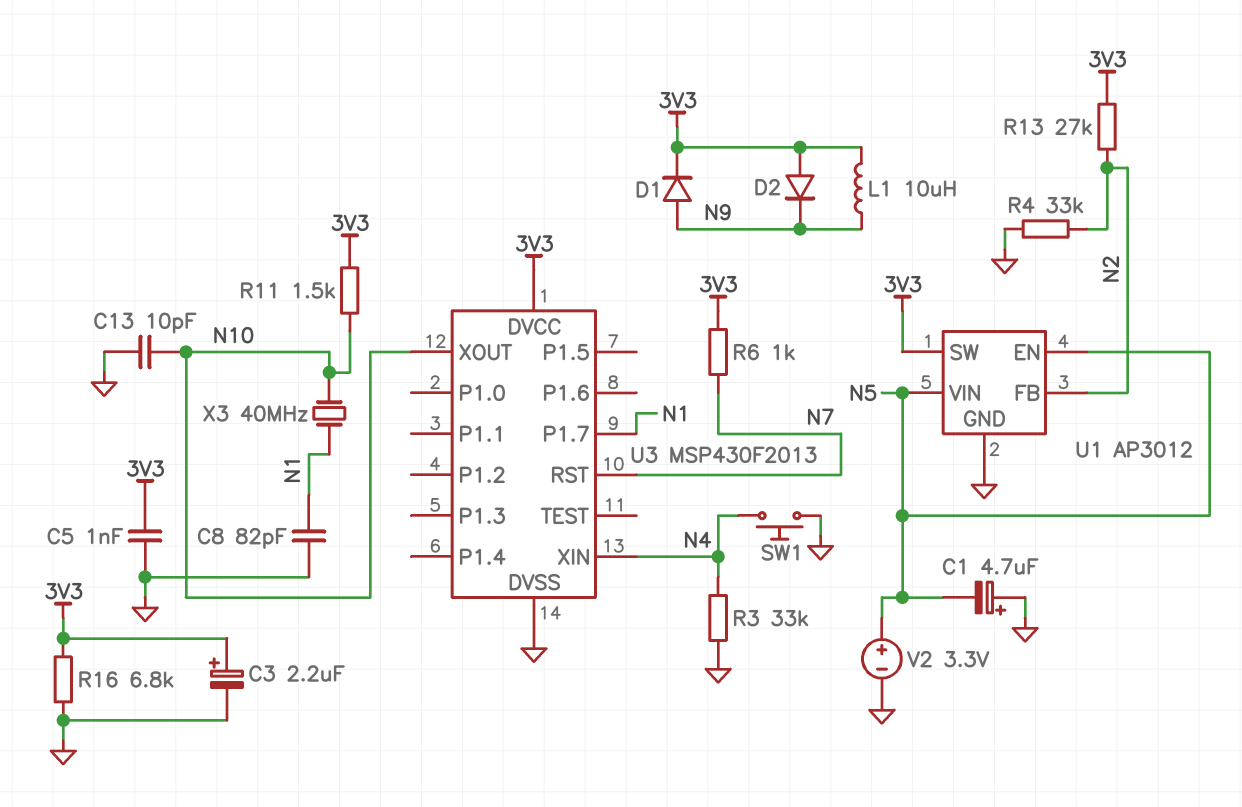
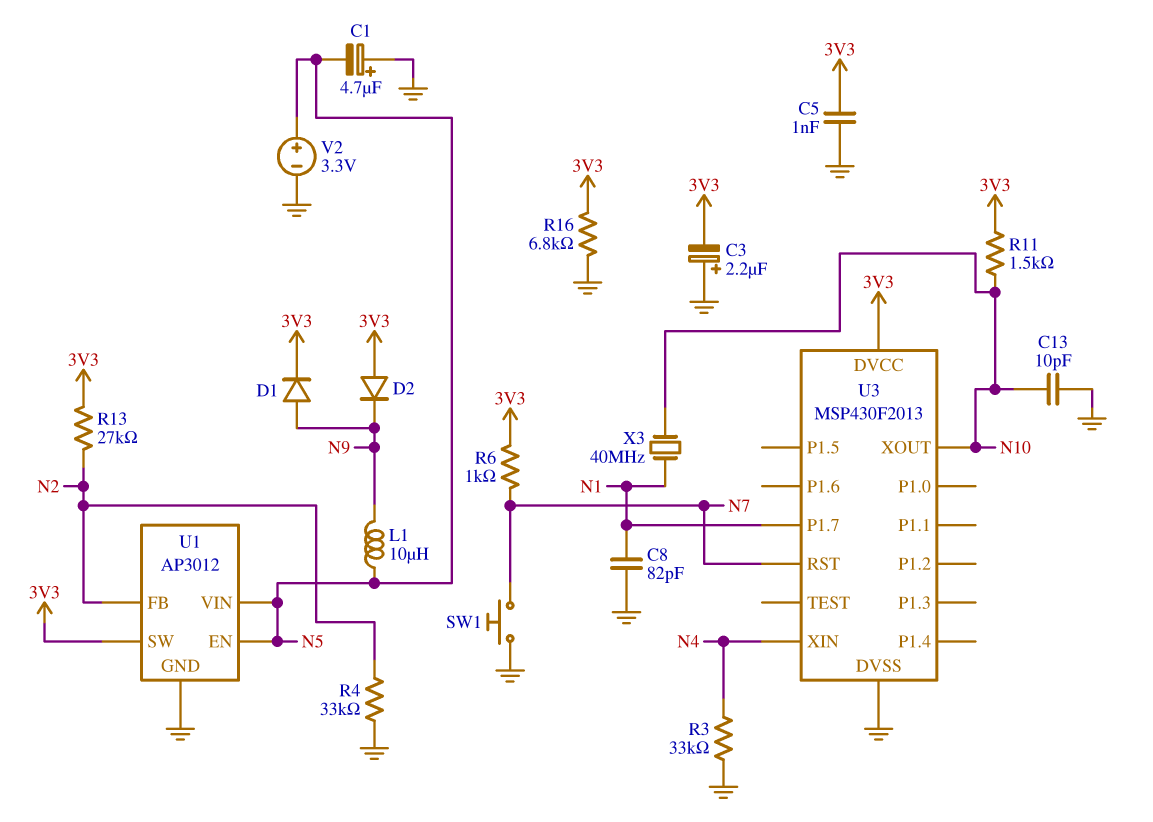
C3: 2.2uF (plus 3V3, minus GND) -> 2.2uF (plus GND, minus 3V3)
L1: 10uH (3V3, N9) -> 10uH (N5, N9)
SW1: button (GND, N4) -> button (GND, N7)

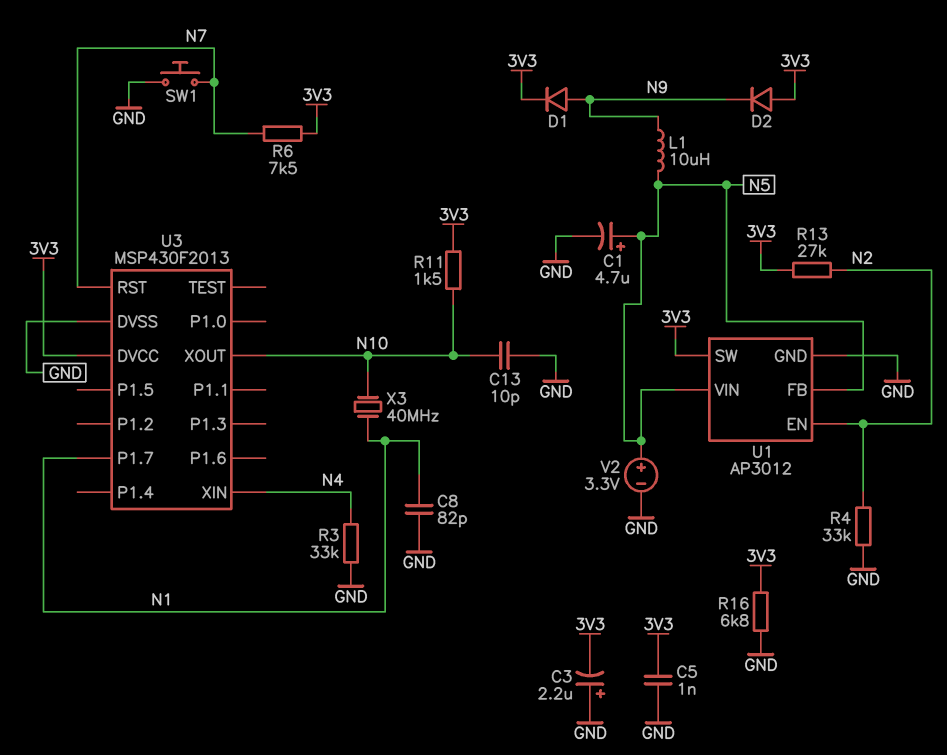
C1: 4.7uF (plus GND, minus N5) -> 4.7uF (plus N5, minus GND)
R6: 1k (3V3, N7) -> 7.5k (3V3, N7)
U1 pin EN: N5 -> N2
U1 pin FB: N2 -> N5

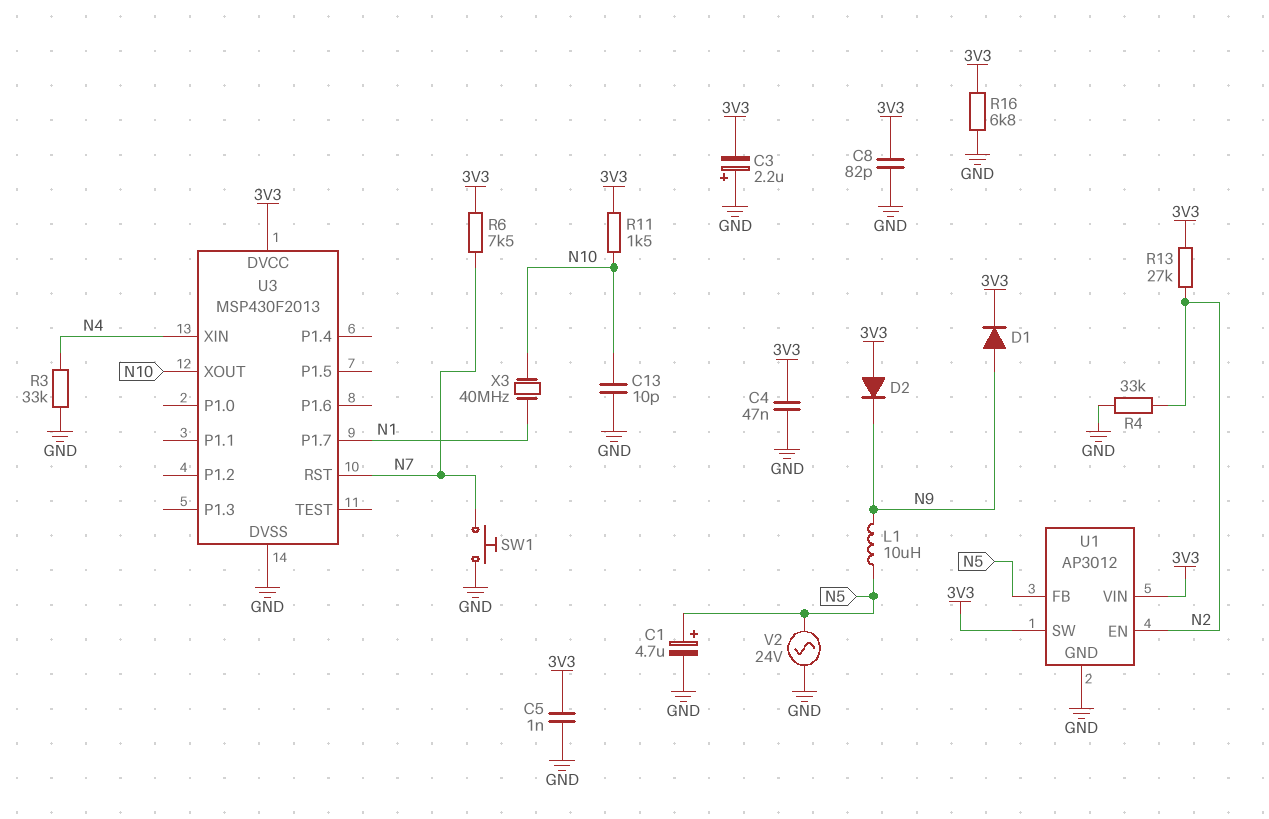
C4: none -> 47nF (3V3, GND)
C8: 82pF (GND, N1) -> 82pF (3V3, GND)
U1 pin VIN: N5 -> 3V3
V2: 3.3V (plus N5, minus GND) -> AC 24V (GND, N5)

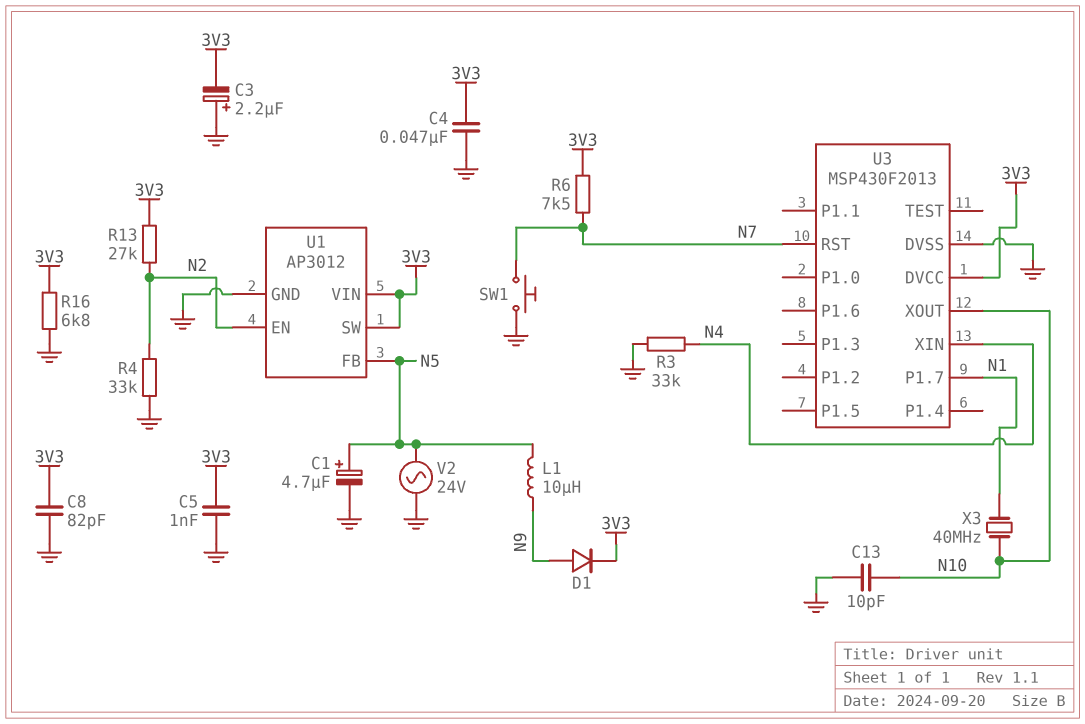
D2: diode (A 3V3, K N9) -> none
R11: 1.5k (3V3, N10) -> none

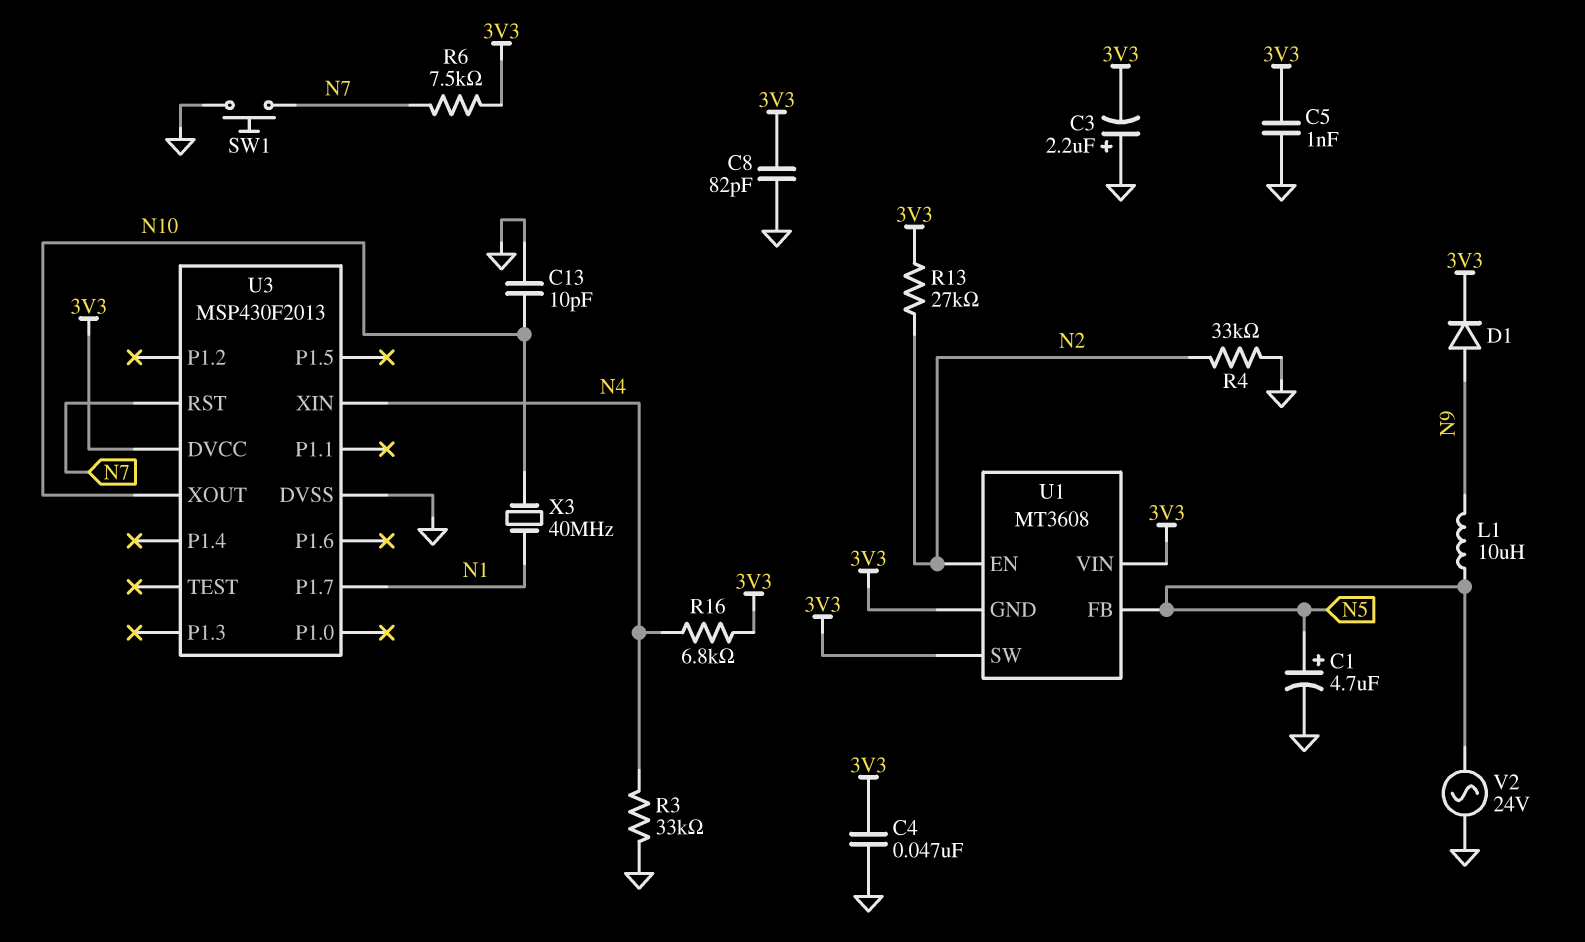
R16: 6.8k (3V3, GND) -> 6.8k (3V3, N4)
U1: AP3012 -> MT3608
U1 pin GND: GND -> 3V3

